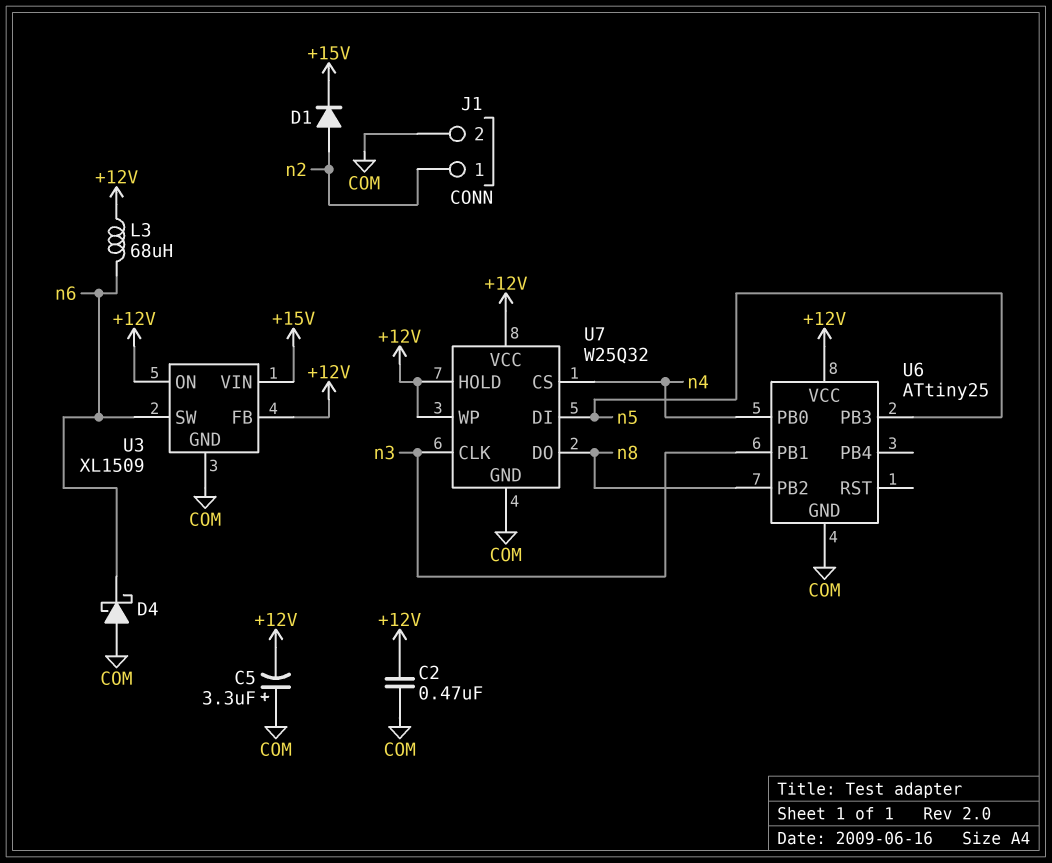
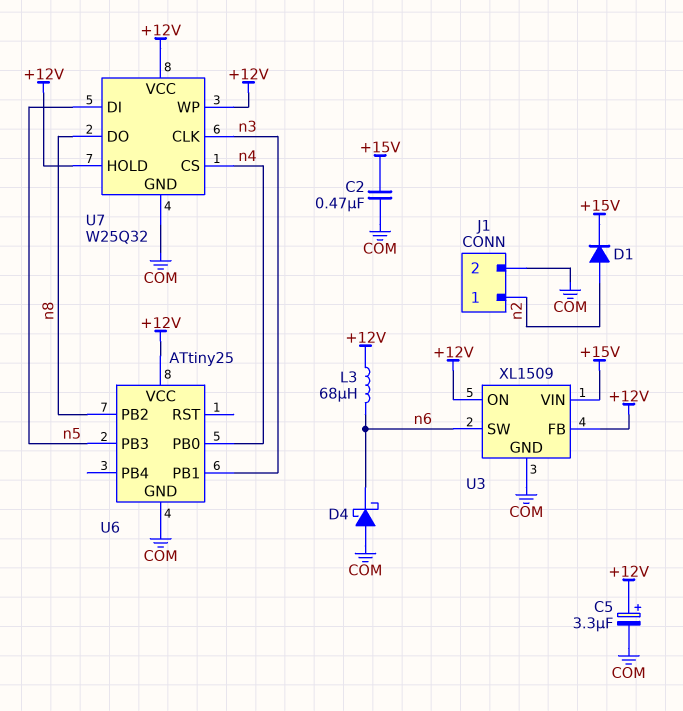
C2: 470nF (+12V, COM) -> 470nF (+15V, COM)
C5: 3.3uF (plus COM, minus +12V) -> 3.3uF (plus +12V, minus COM)

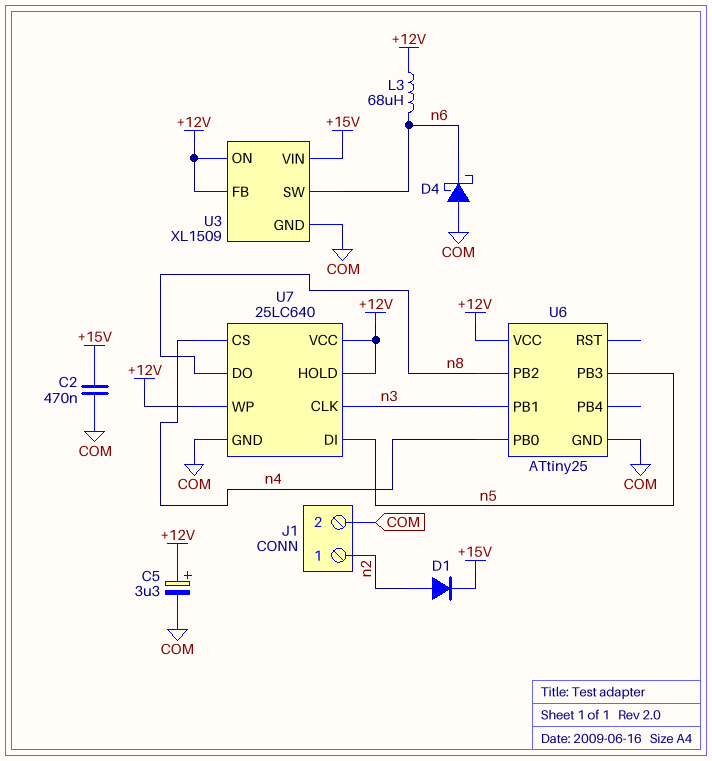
U7: W25Q32 -> 25LC640

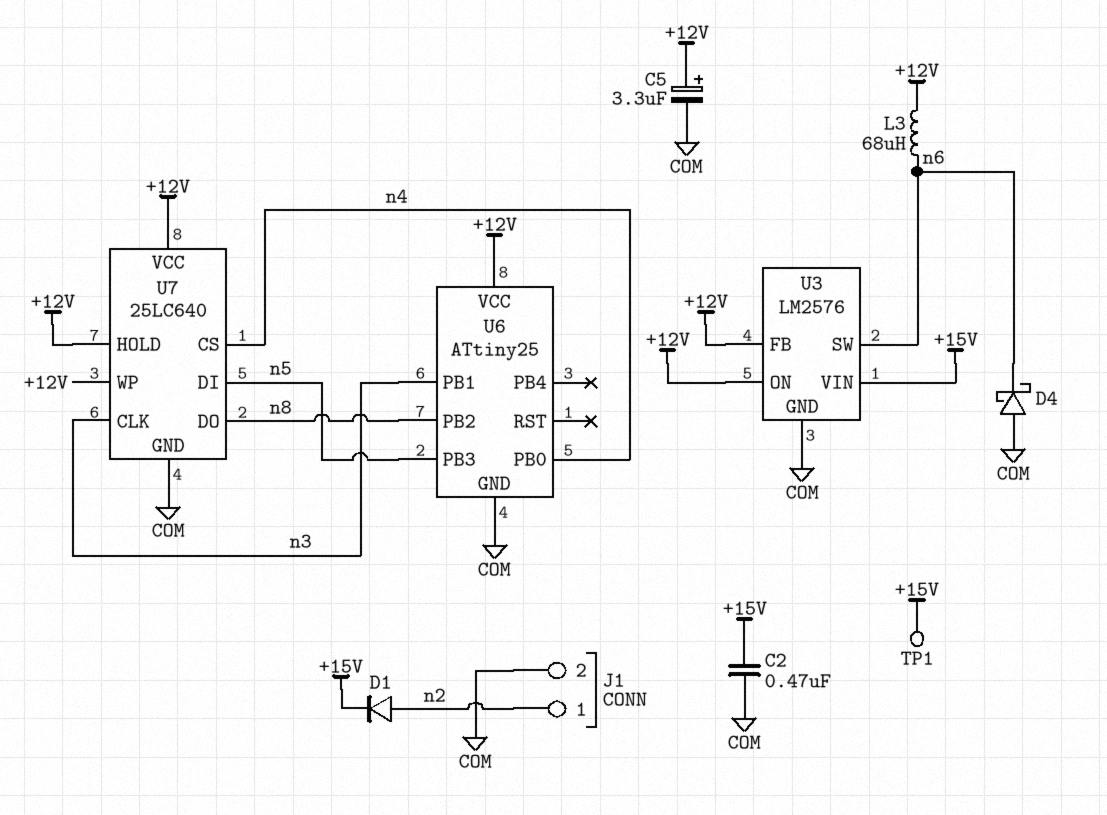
TP1: none -> test point (+15V)
U3: XL1509 -> LM2576

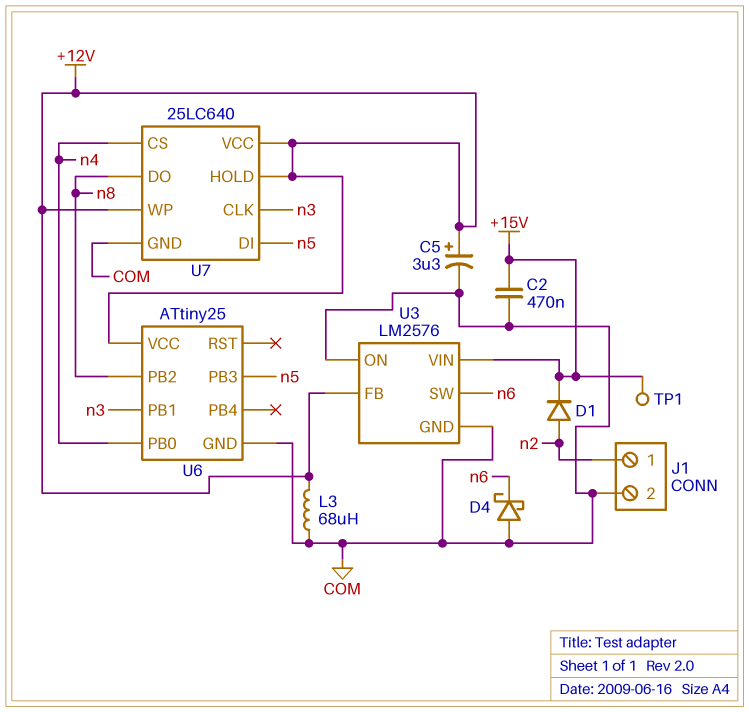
L3: 68uH (+12V, n6) -> 68uH (+12V, COM)
U3 pin ON: +12V -> COM

